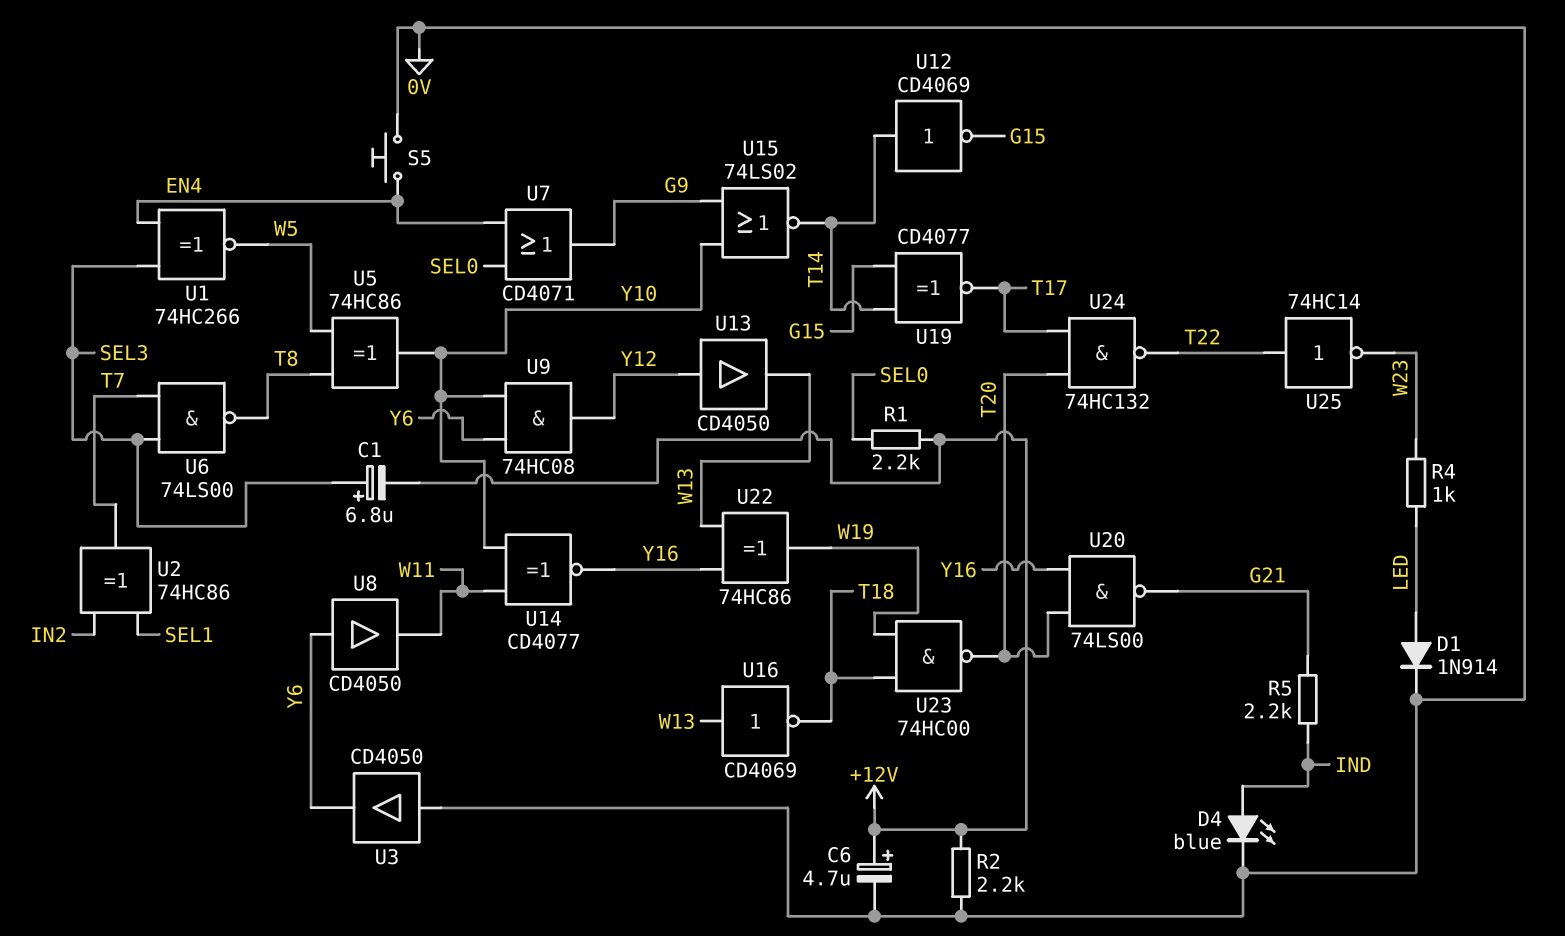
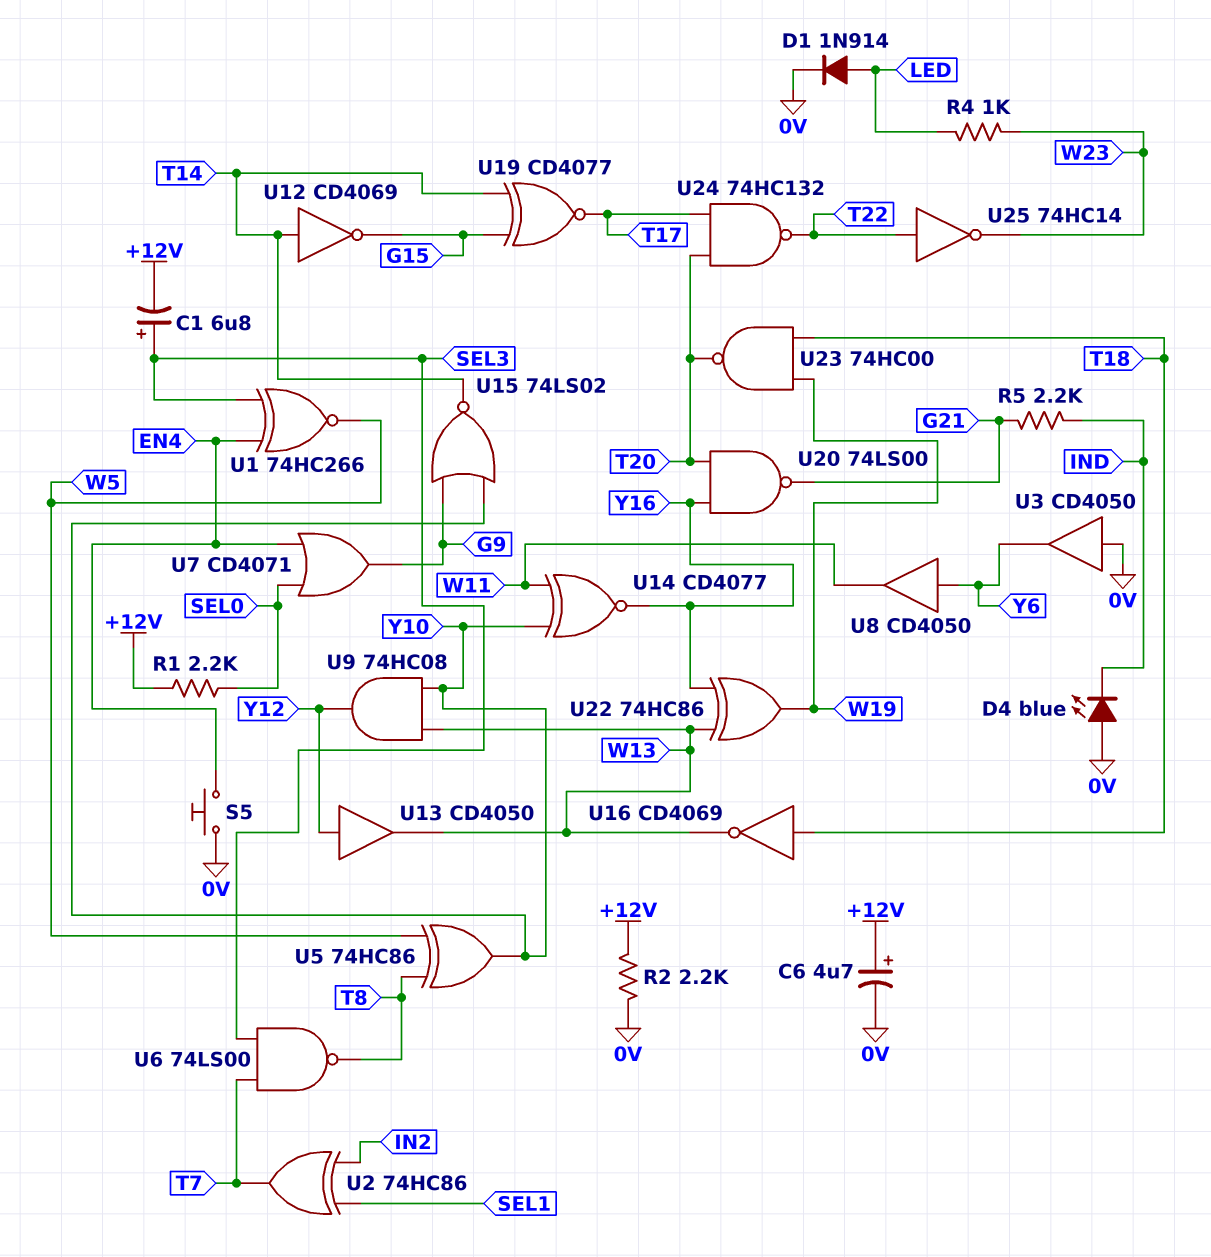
D4: LED blue (A IND, K 0V) -> LED blue (A 0V, K IND)
U9: AND 74HC08 (in Y6, in Y10, out Y12) -> AND 74HC08 (in W13, in Y10, out Y12)
U16: NOT CD4069 (in W13, out T18) -> NOT CD4069 (in T18, out W13)

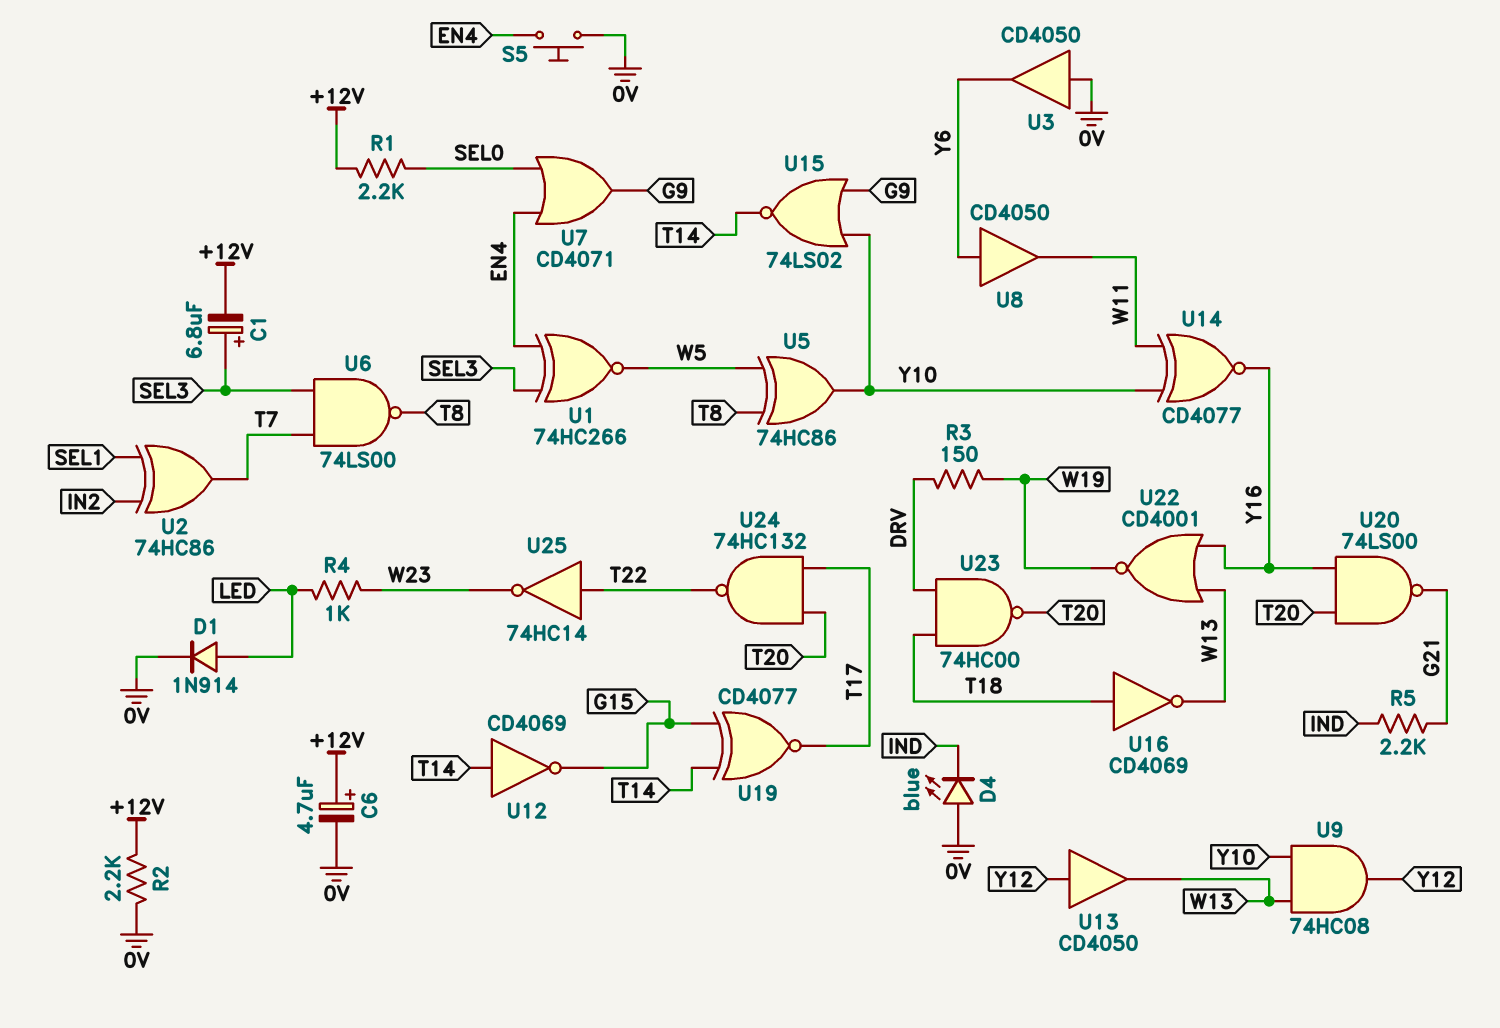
R3: none -> 150 (DRV, W19)
U22: XOR 74HC86 (in W13, in Y16, out W19) -> NOR CD4001 (in W13, in Y16, out W19)
U23: NAND 74HC00 (in T18, in W19, out T20) -> NAND 74HC00 (in DRV, in T18, out T20)

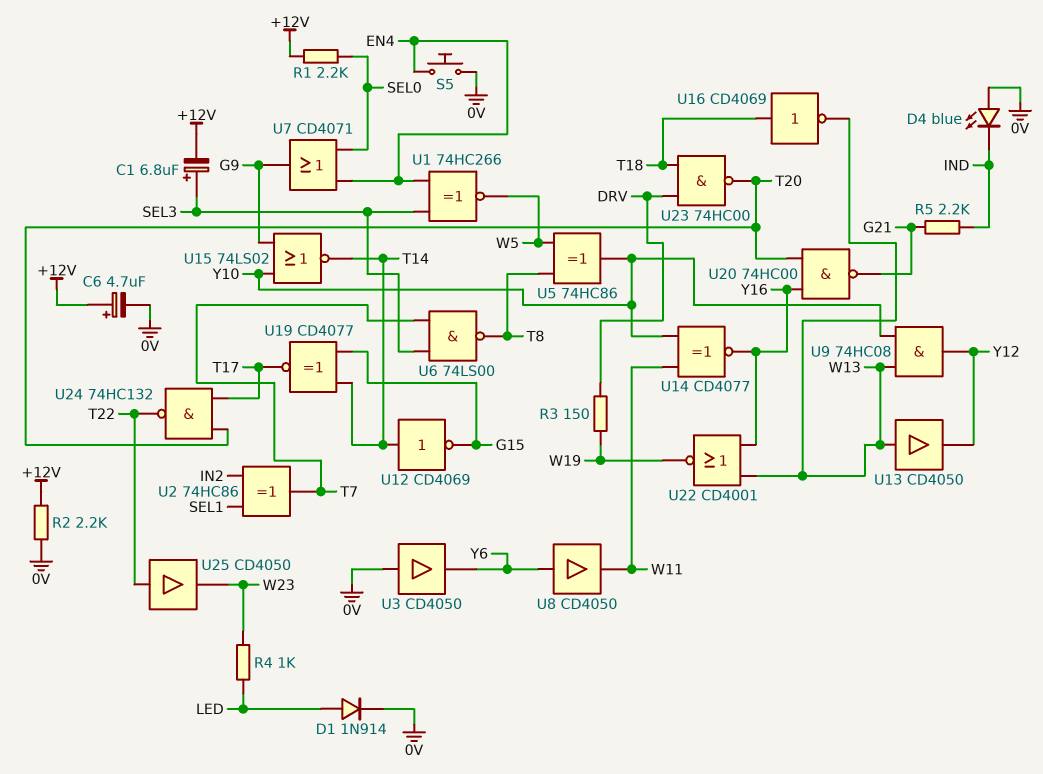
U13: buffer CD4050 (in Y12, out W13) -> buffer CD4050 (in W13, out Y12)
U20: NAND 74LS00 (in T20, in Y16, out G21) -> NAND 74HC00 (in T20, in Y16, out G21)
U25: NOT 74HC14 (in T22, out W23) -> buffer CD4050 (in T22, out W23)

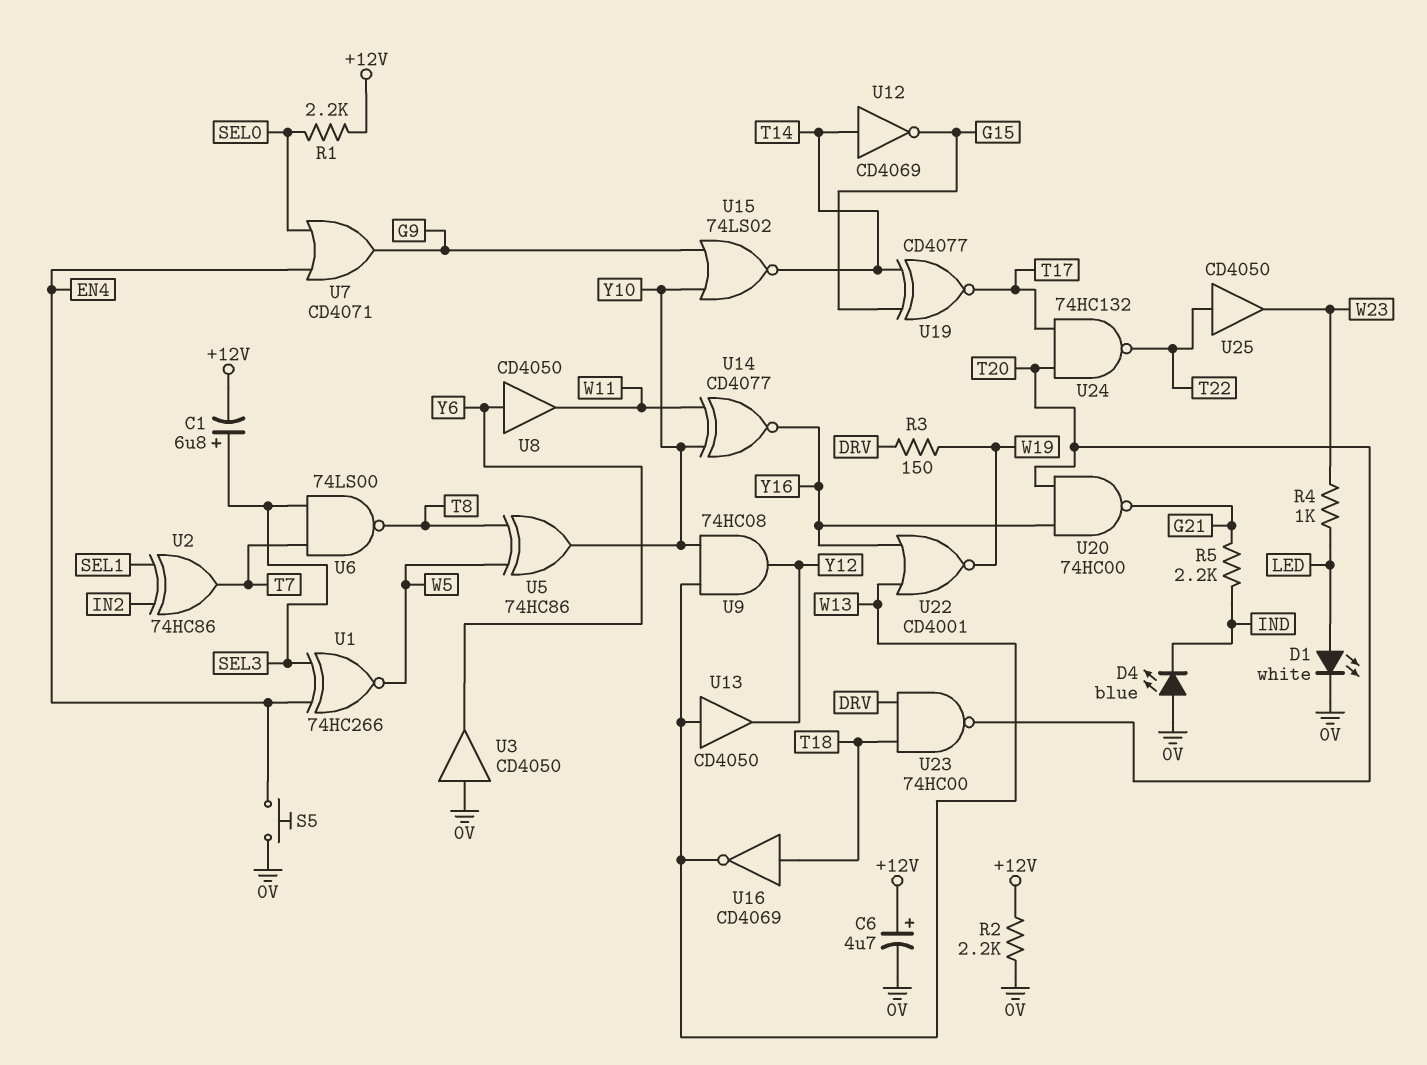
D1: diode 1N914 (A LED, K 0V) -> LED white (A LED, K 0V)

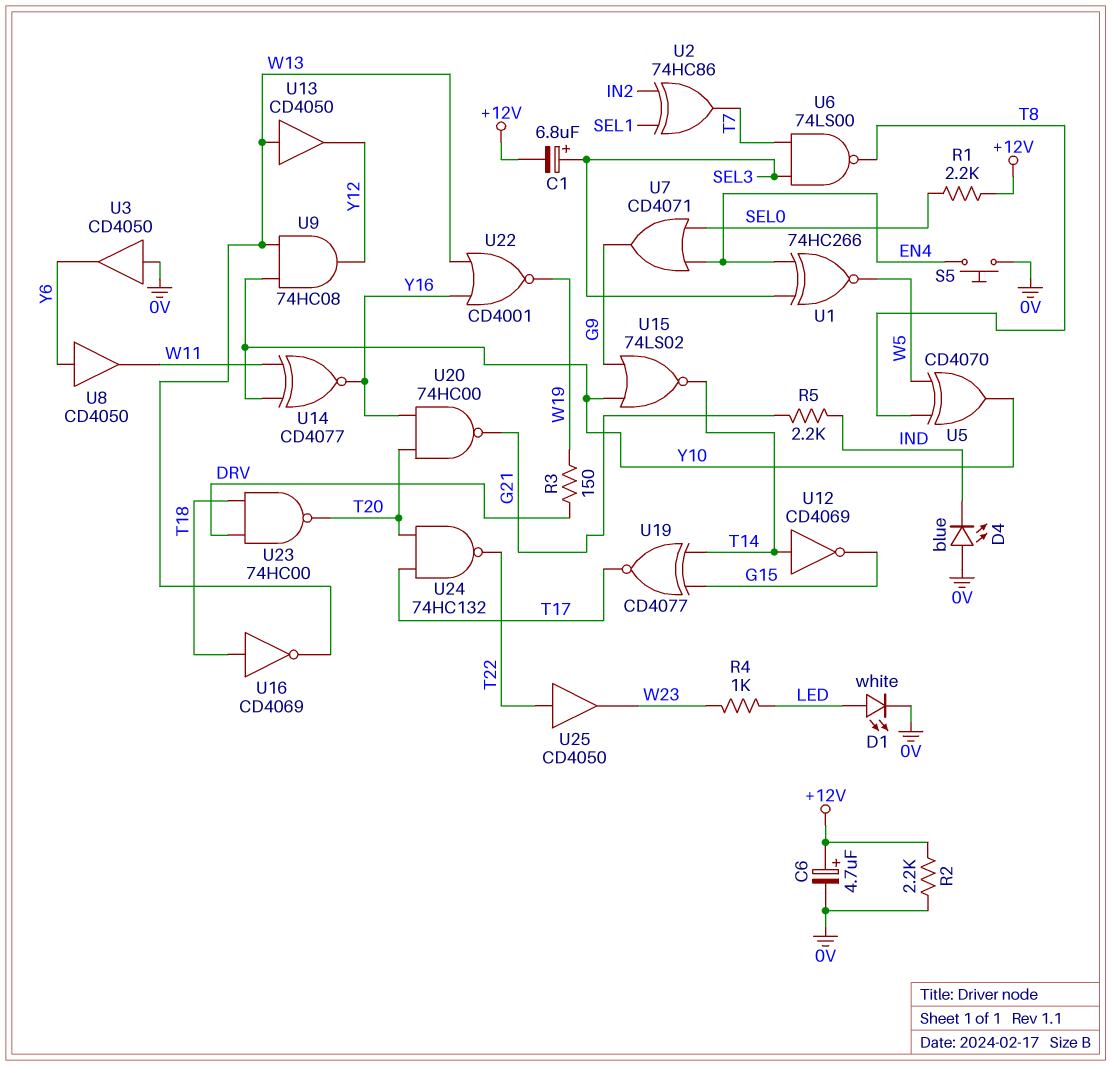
U5: XOR 74HC86 (in T8, in W5, out Y10) -> XOR CD4070 (in T8, in W5, out Y10)

